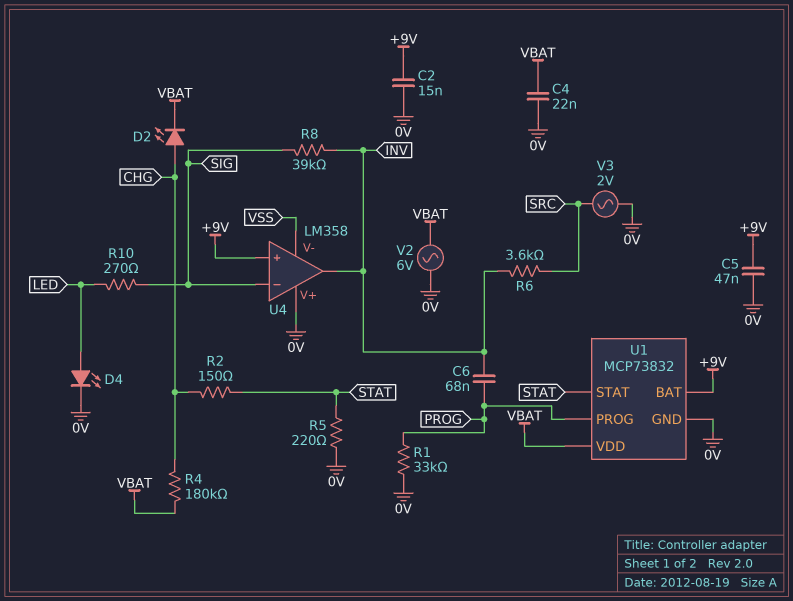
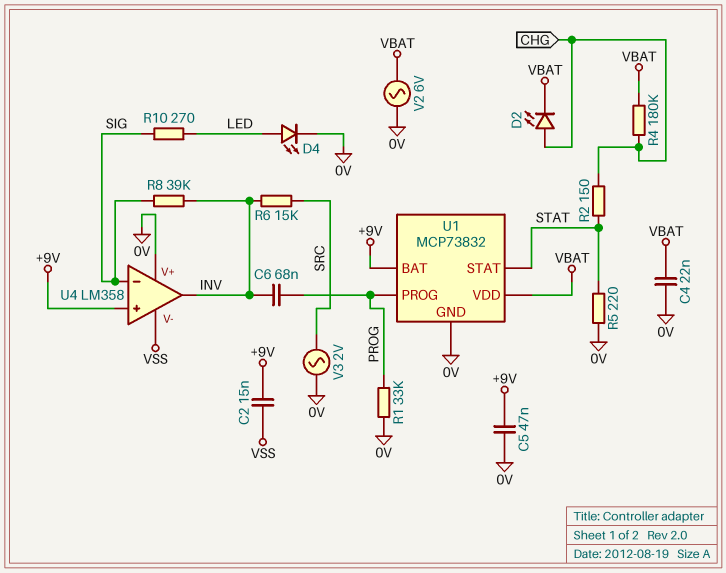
C2: 15nF (+9V, 0V) -> 15nF (+9V, VSS)
R6: 3.6k (INV, SRC) -> 15k (INV, SRC)

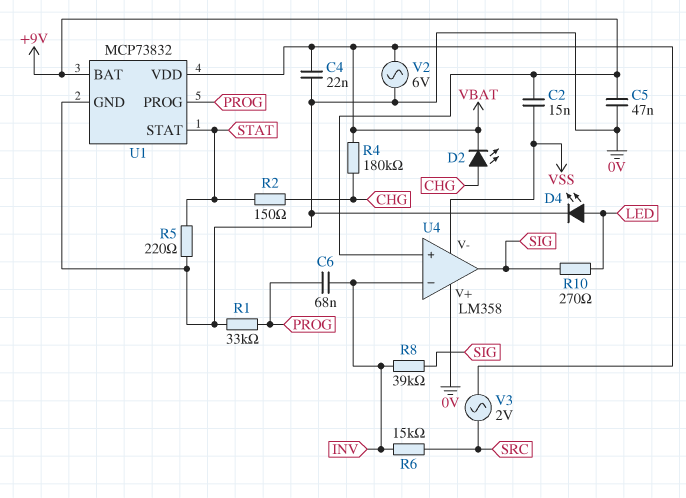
U4 pin in-: SIG -> INV
U4 pin out: INV -> SIG
V3: AC 2V (0V, SRC) -> AC 2V (SRC, VBAT)

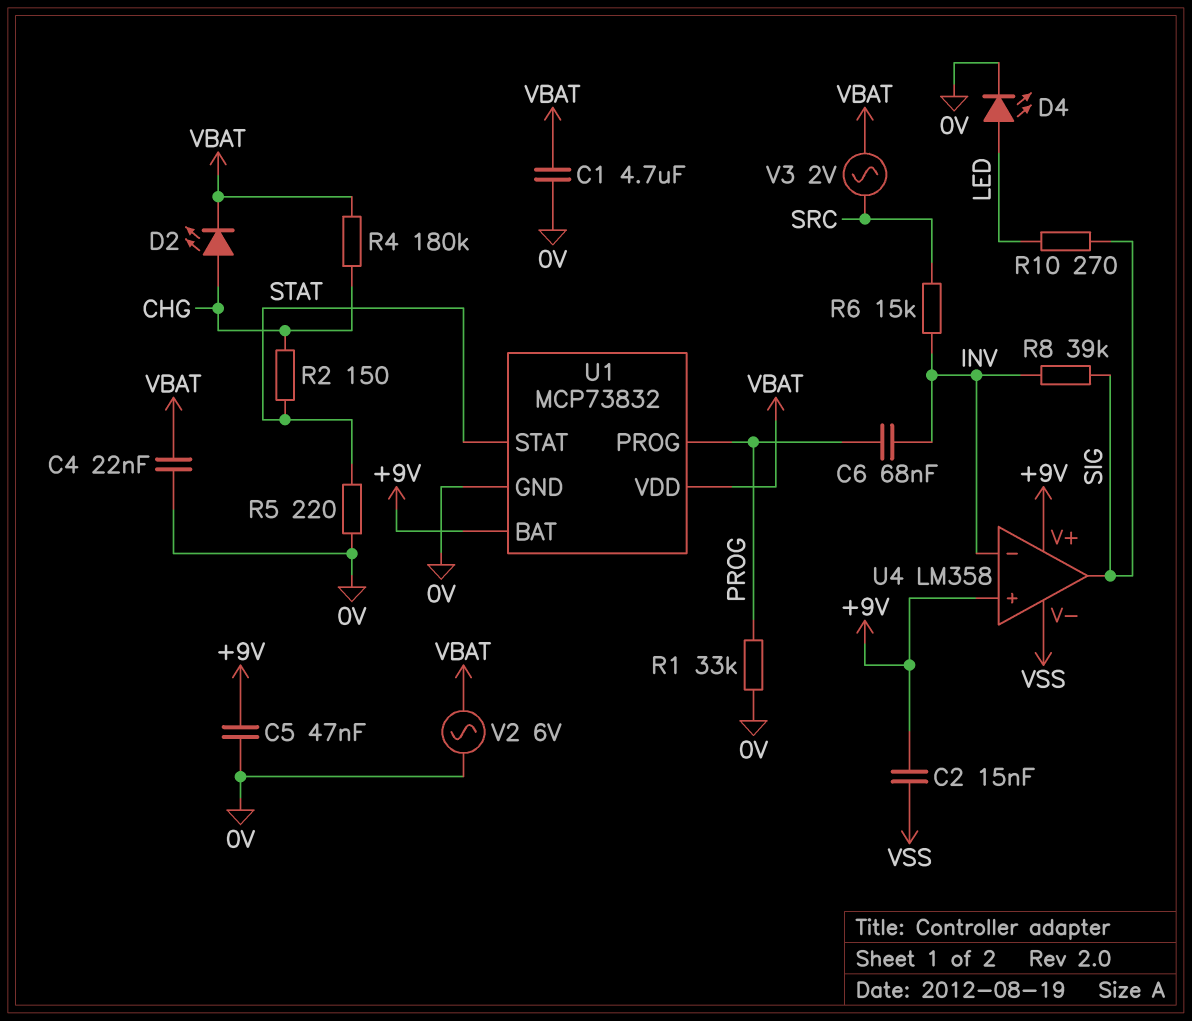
C1: none -> 4.7uF (0V, VBAT)
U4 pin V+: 0V -> +9V

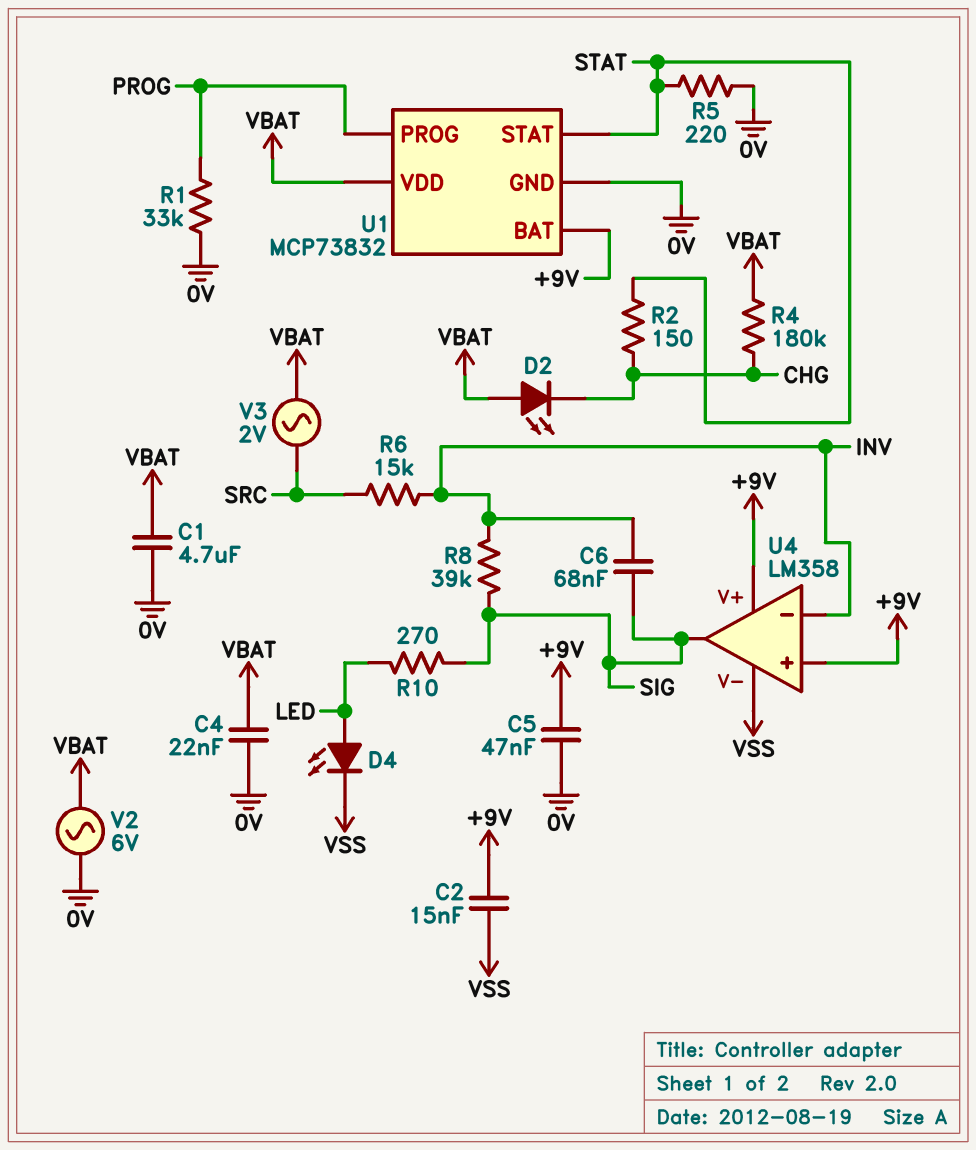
C6: 68nF (INV, PROG) -> 68nF (INV, SIG)
D2: LED (A CHG, K VBAT) -> LED (A VBAT, K CHG)
D4: LED (A LED, K 0V) -> LED (A LED, K VSS)

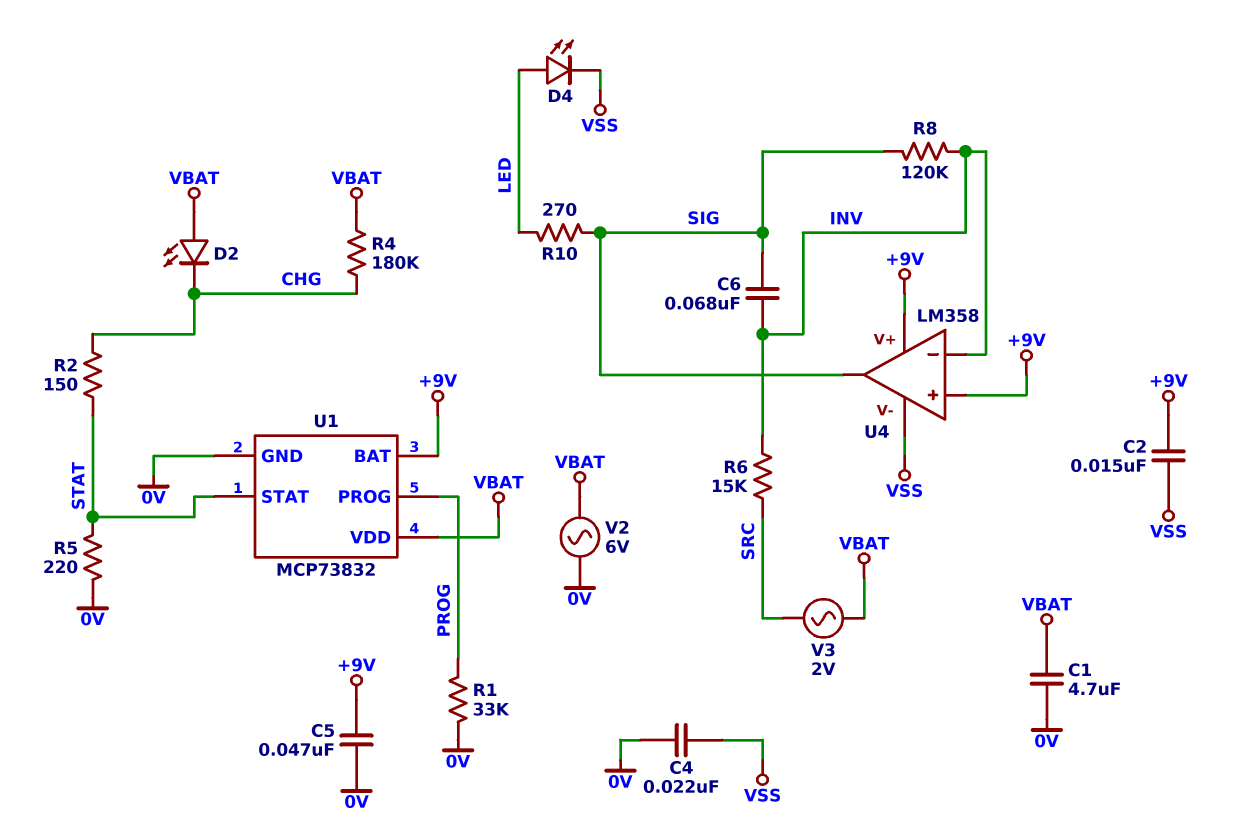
C4: 22nF (0V, VBAT) -> 22nF (0V, VSS)
R8: 39k (INV, SIG) -> 120k (INV, SIG)

